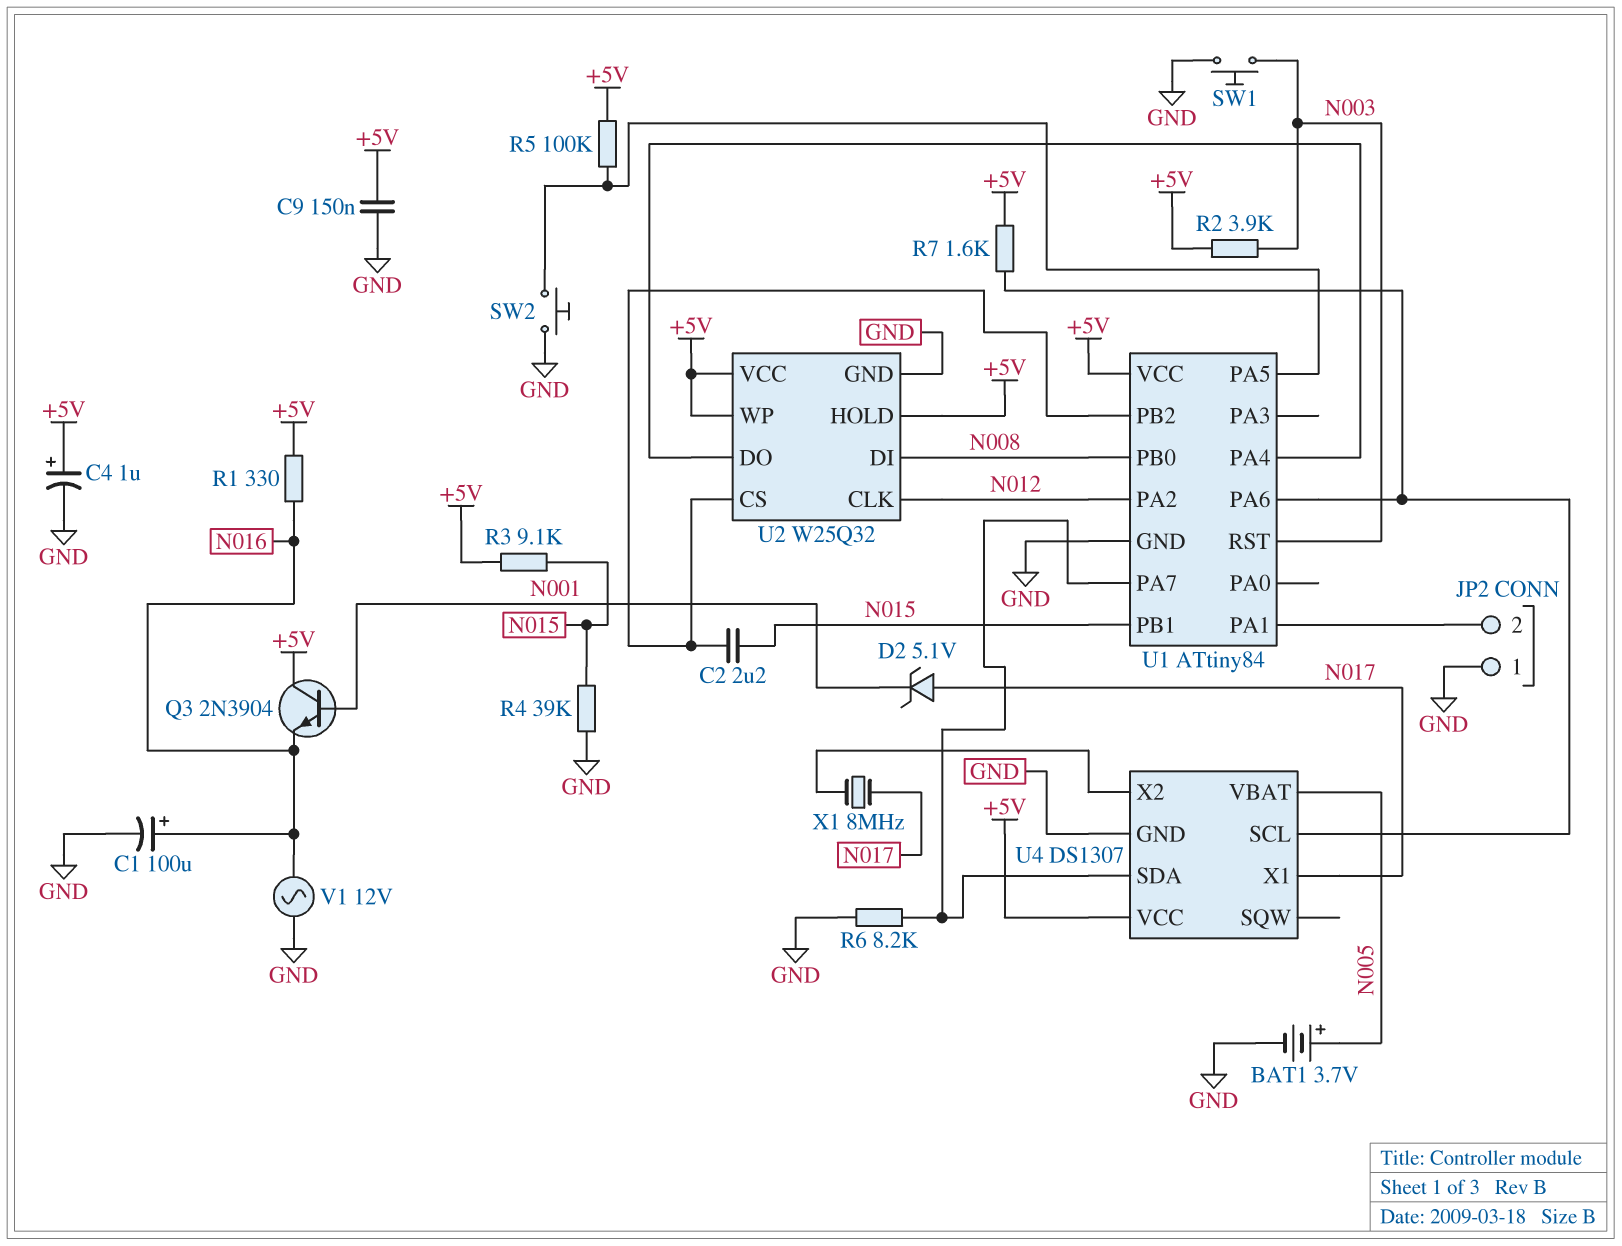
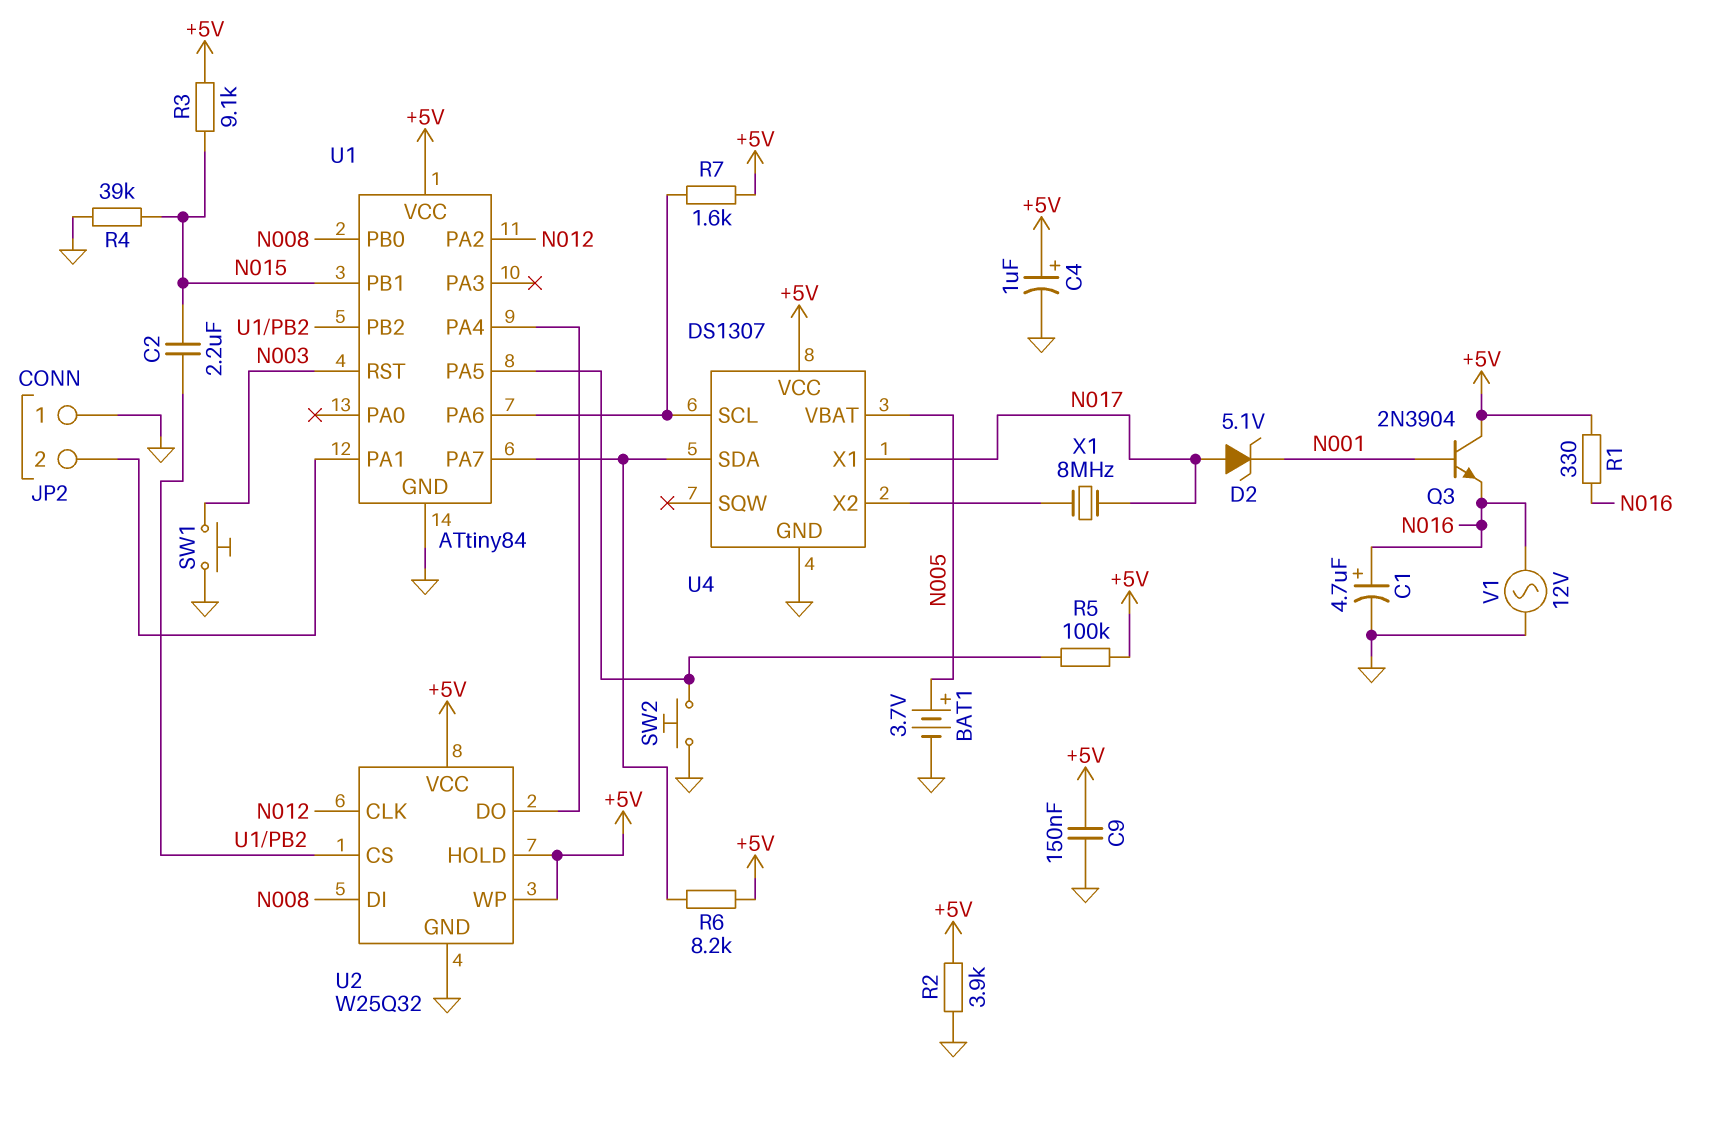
C1: 100uF (plus N016, minus GND) -> 4.7uF (plus N016, minus GND)
R2: 3.9k (+5V, N003) -> 3.9k (+5V, GND)
R6: 8.2k (GND, U1/PA7) -> 8.2k (+5V, U1/PA7)

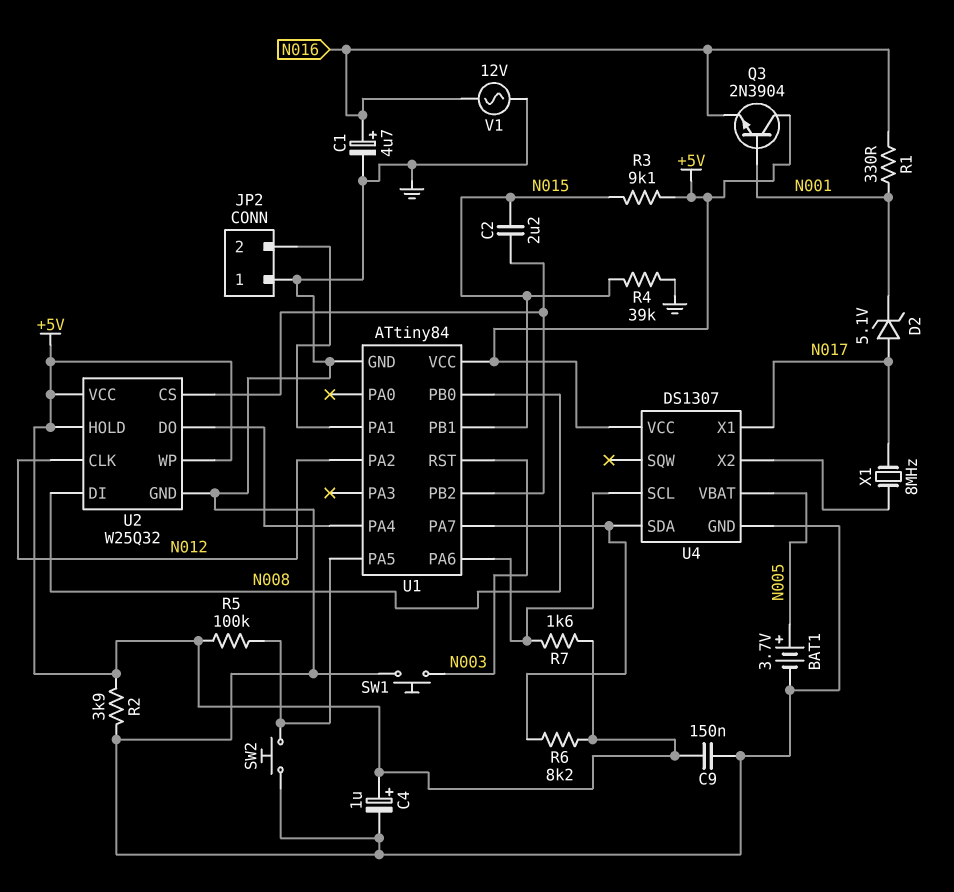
R1: 330 (+5V, N016) -> 330 (N001, N016)

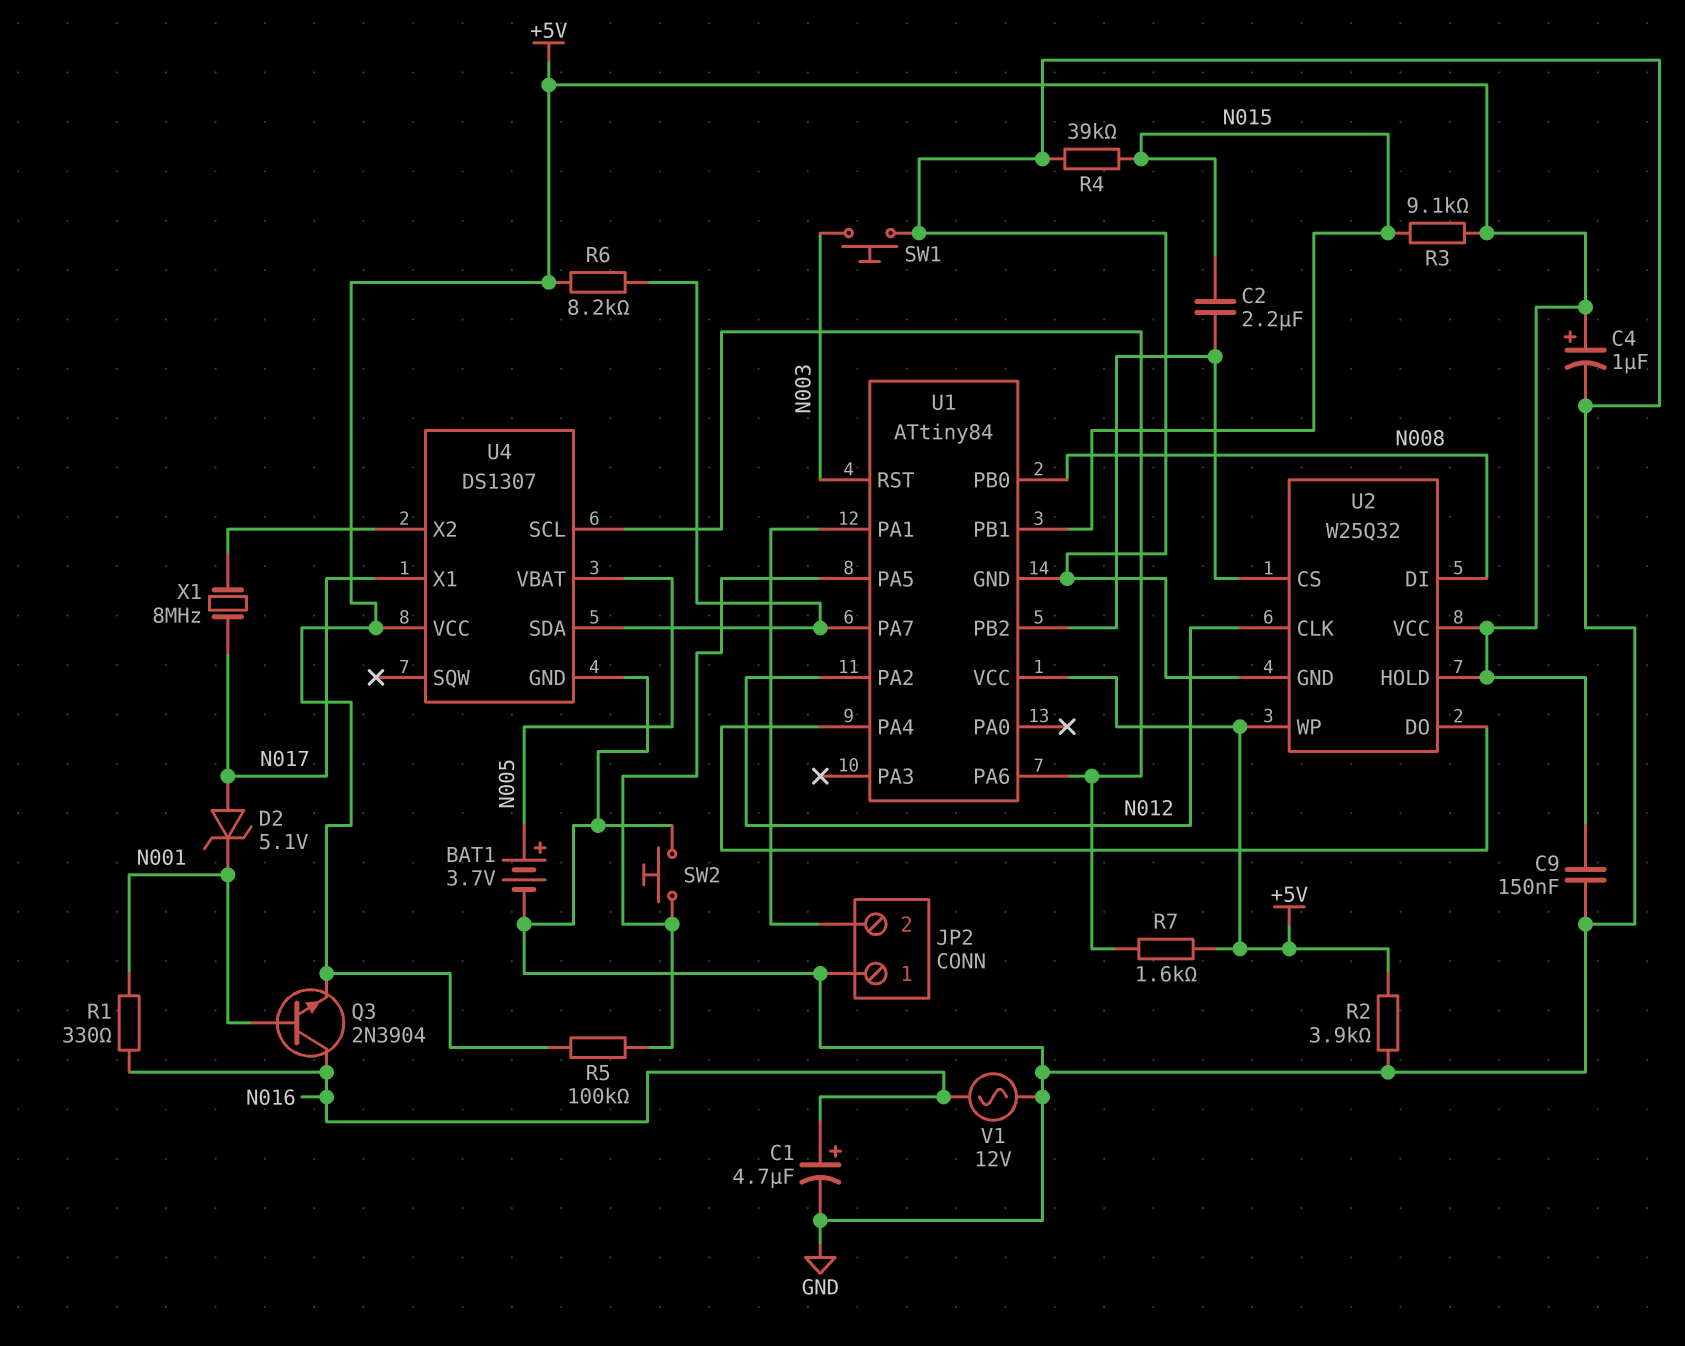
Q3: NPN 2N3904 (B N001, C +5V, E N016) -> NPN 2N3904 (B N001, C N016, E +5V)

